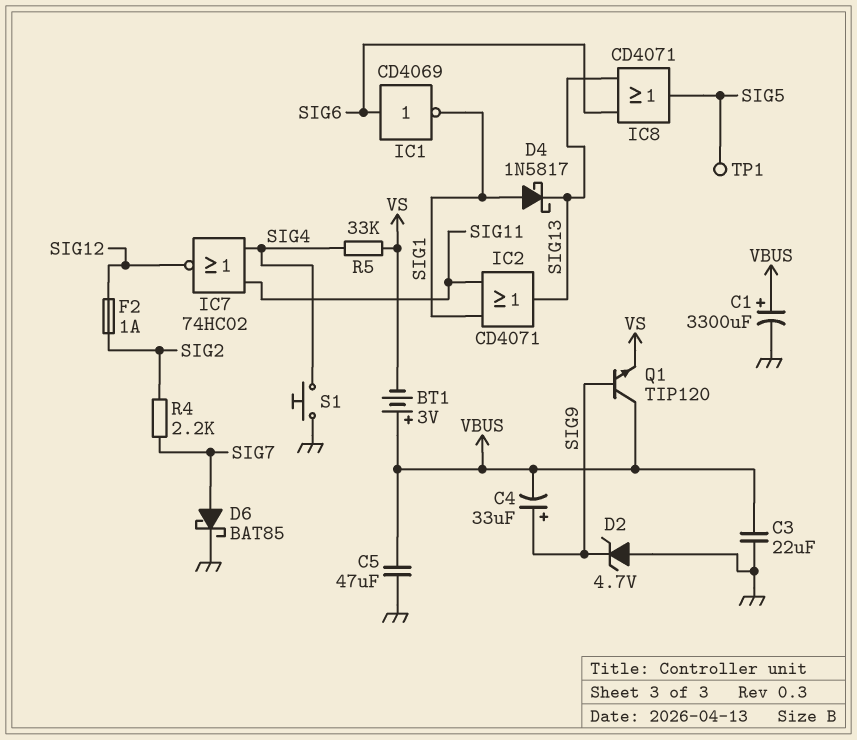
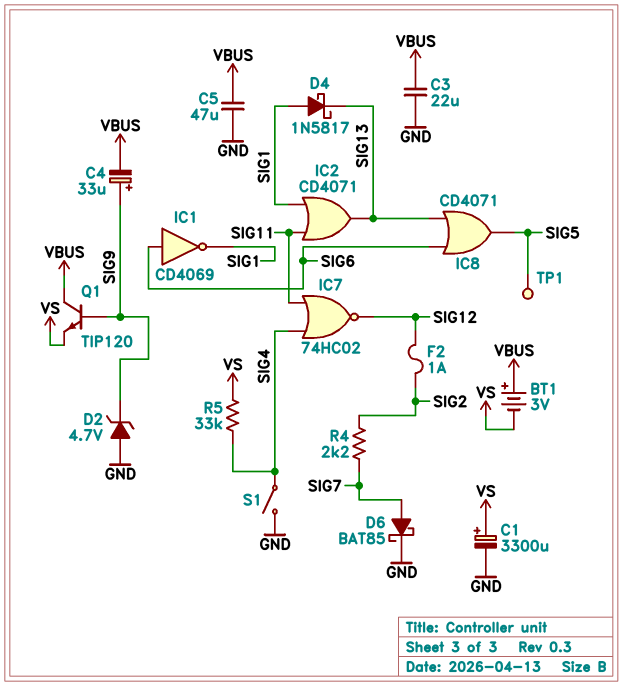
C1: 3300uF (plus VBUS, minus GND) -> 3300uF (plus VS, minus GND)
S1: button (GND, SIG4) -> switch (GND, SIG4)

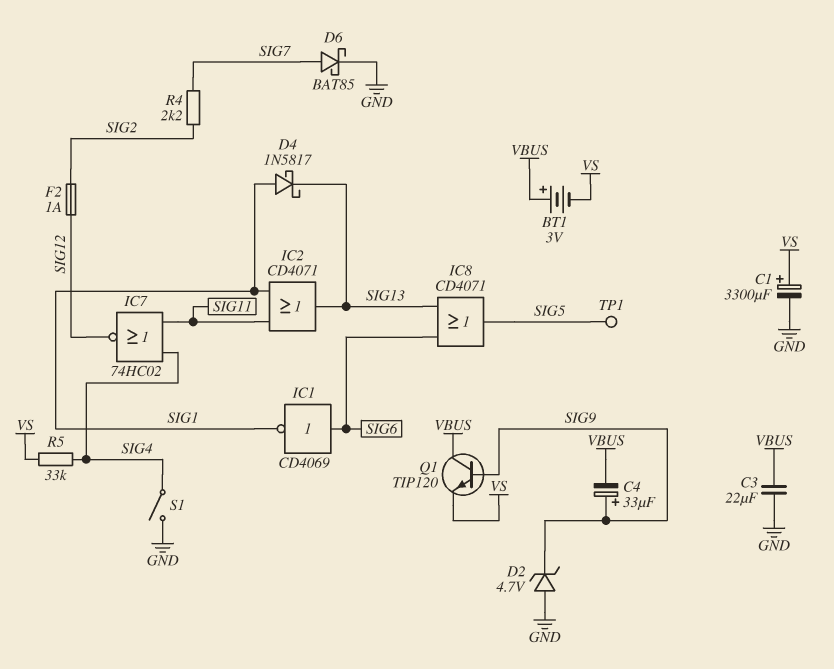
C5: 47uF (GND, VBUS) -> none

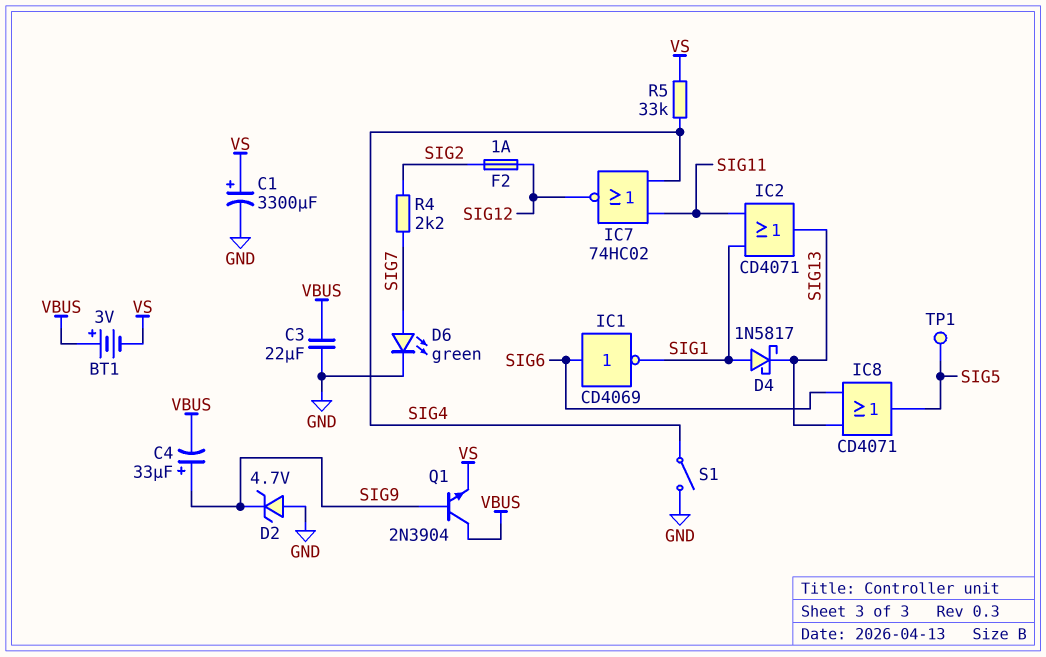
D6: schottky BAT85 (A SIG7, K GND) -> LED green (A SIG7, K GND)
Q1: NPN TIP120 (B SIG9, C VBUS, E VS) -> NPN 2N3904 (B SIG9, C VBUS, E VS)

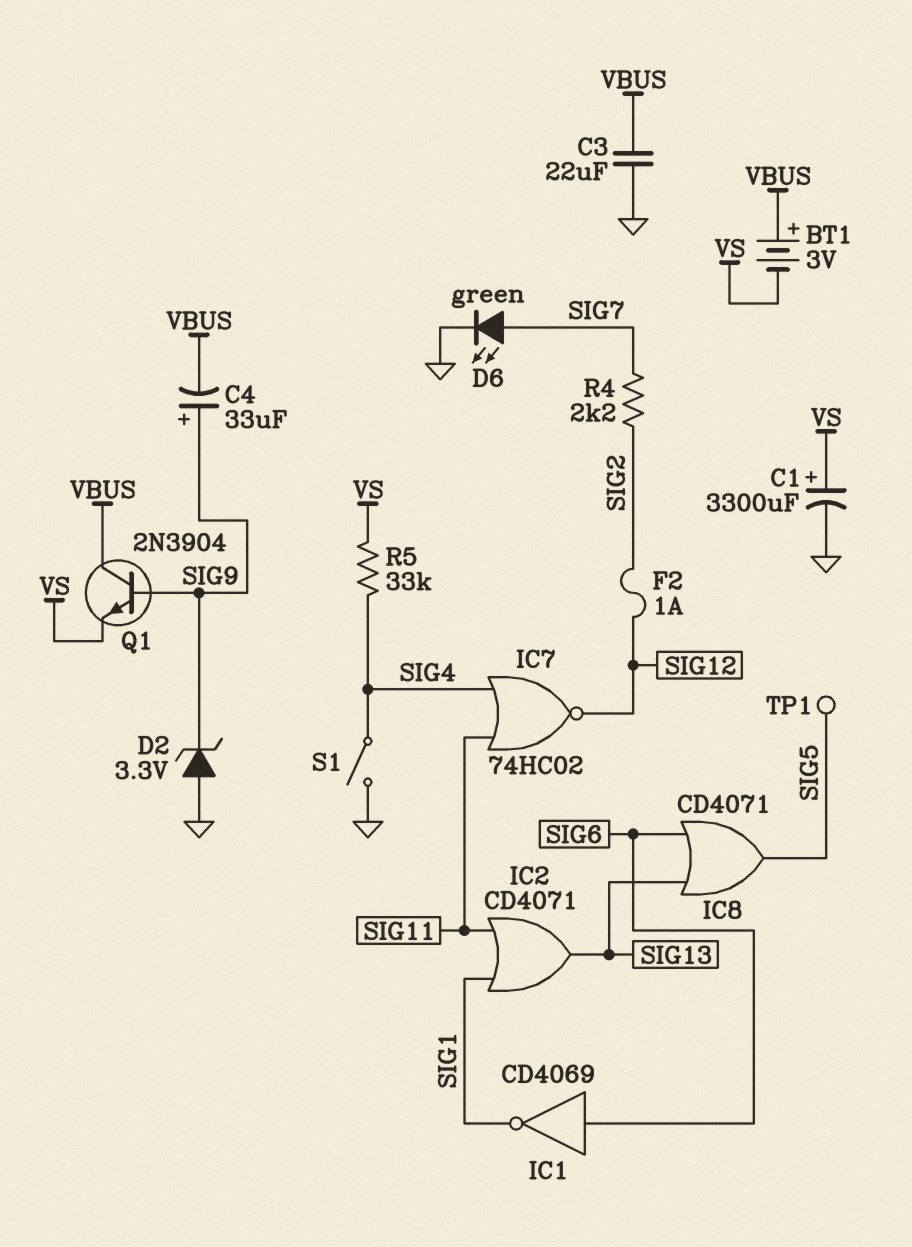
D2: zener 4.7V (A GND, K SIG9) -> zener 3.3V (A GND, K SIG9)
D4: schottky 1N5817 (A SIG1, K SIG13) -> none

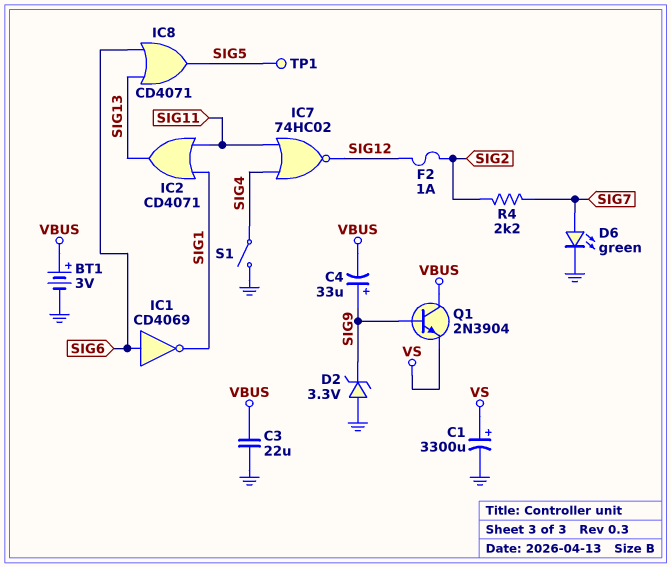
BT1: 3V (plus VBUS, minus VS) -> 3V (plus VBUS, minus GND)
R5: 33k (SIG4, VS) -> none

